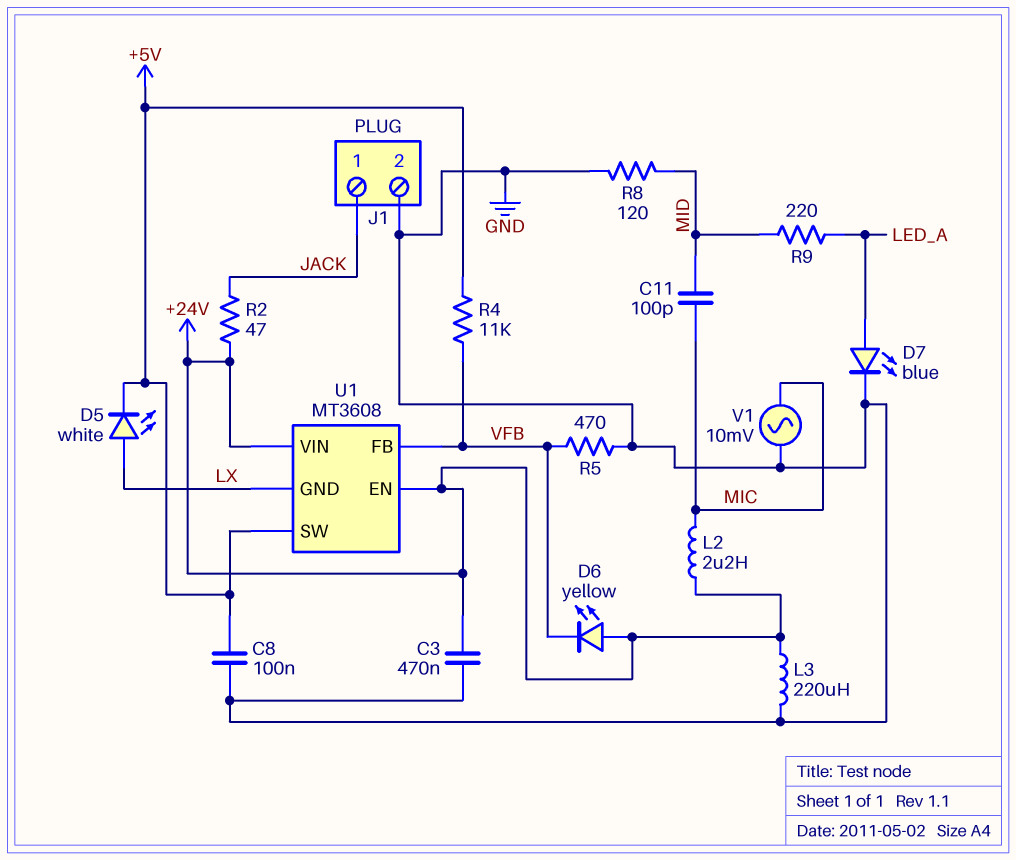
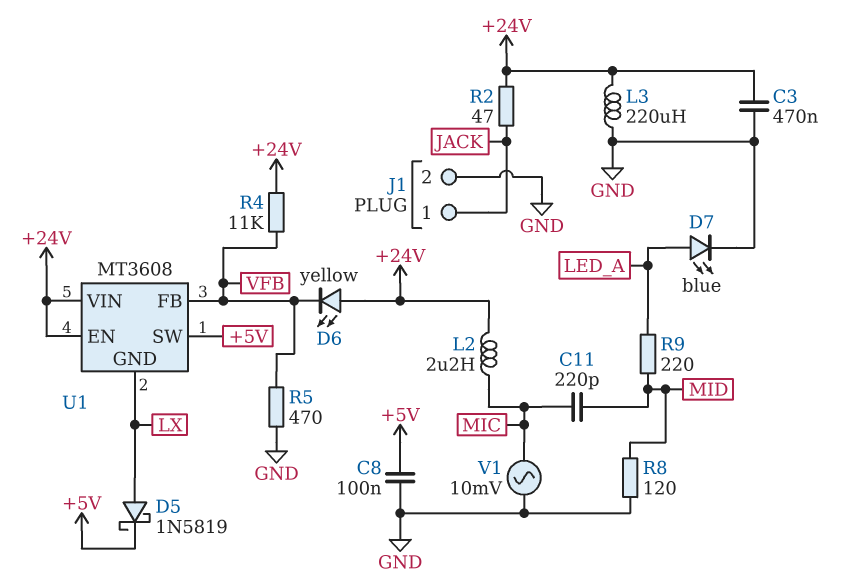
C11: 100pF (MIC, MID) -> 220pF (MIC, MID)
D5: LED white (A LX, K +5V) -> schottky 1N5819 (A LX, K +5V)
R4: 11k (+5V, VFB) -> 11k (+24V, VFB)

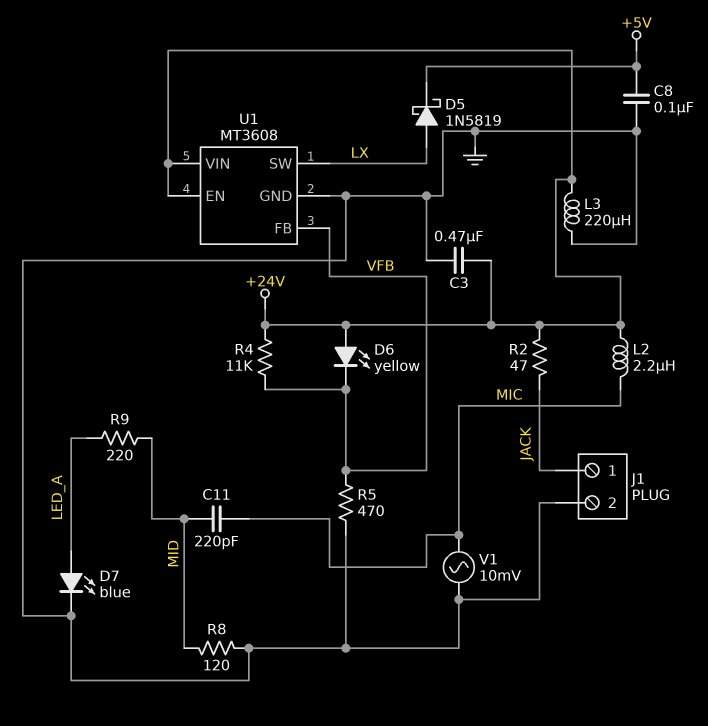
U1 pin GND: LX -> GND
U1 pin SW: +5V -> LX

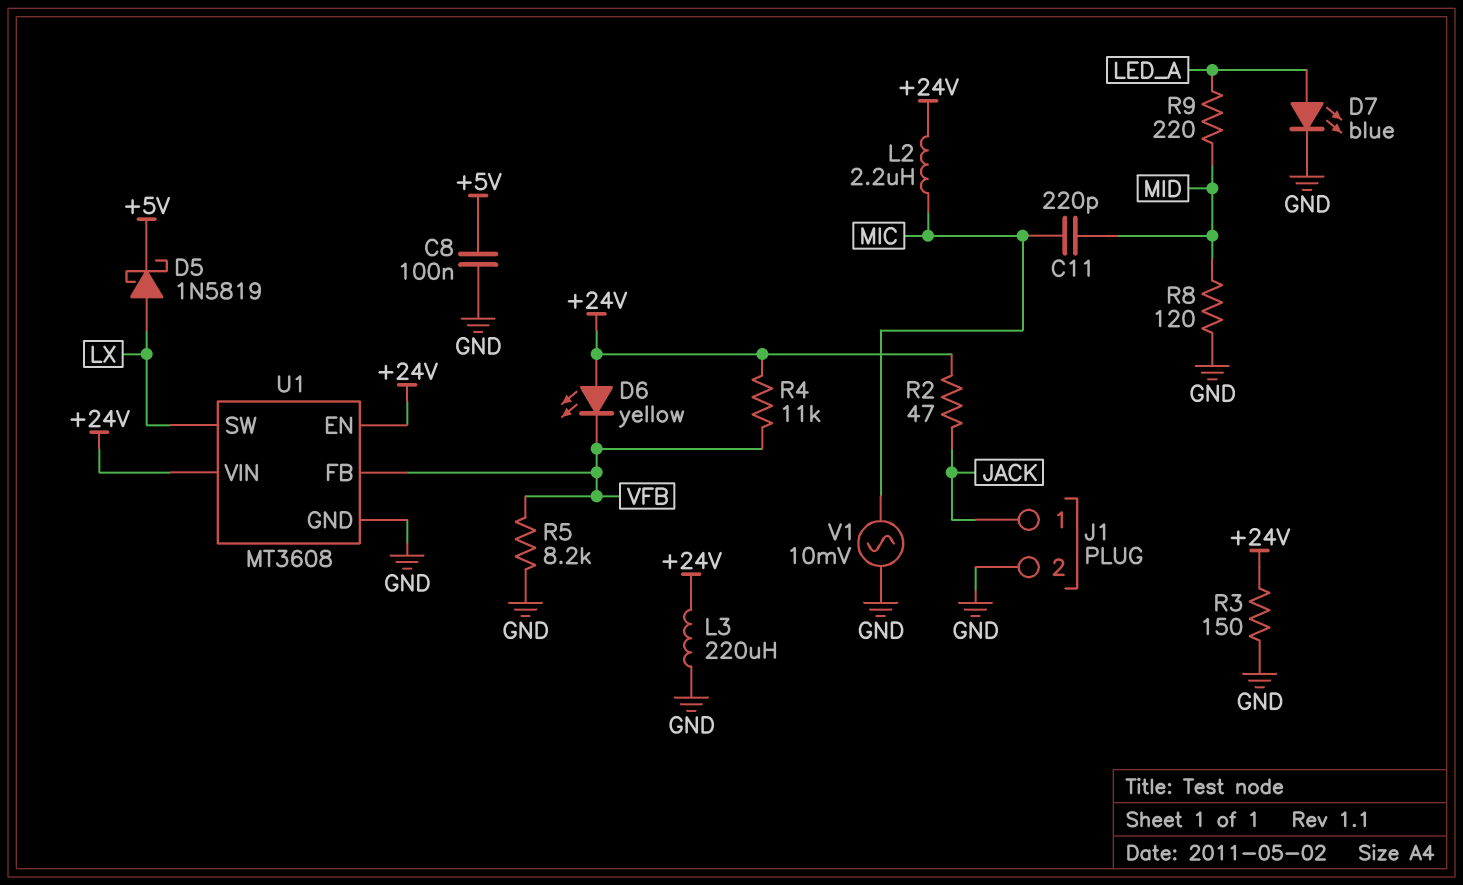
C3: 470nF (+24V, GND) -> none
R3: none -> 150 (+24V, GND)
R5: 470 (GND, VFB) -> 8.2k (GND, VFB)

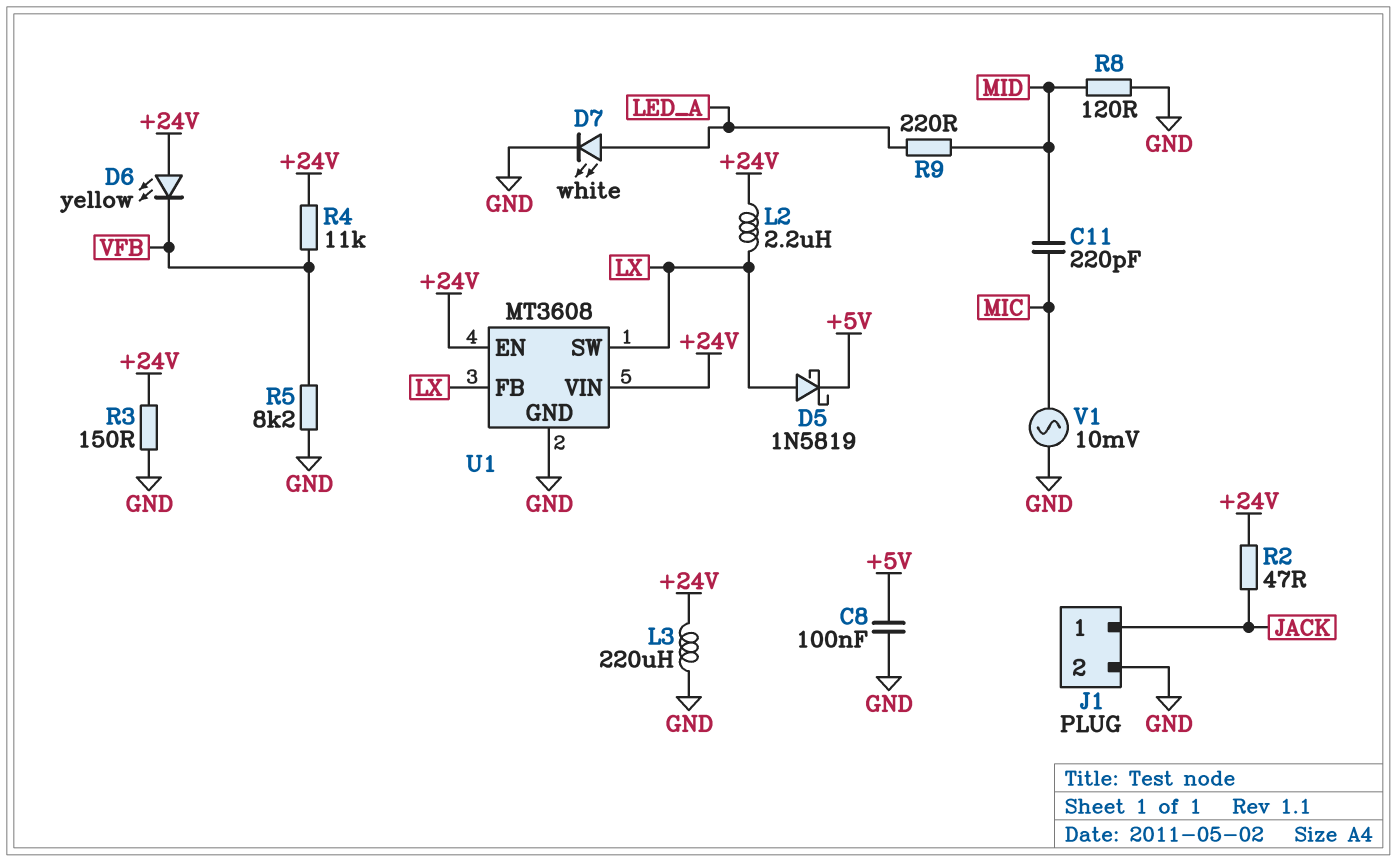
D7: LED blue (A LED_A, K GND) -> LED white (A LED_A, K GND)
L2: 2.2uH (+24V, MIC) -> 2.2uH (+24V, LX)
U1 pin FB: VFB -> LX

